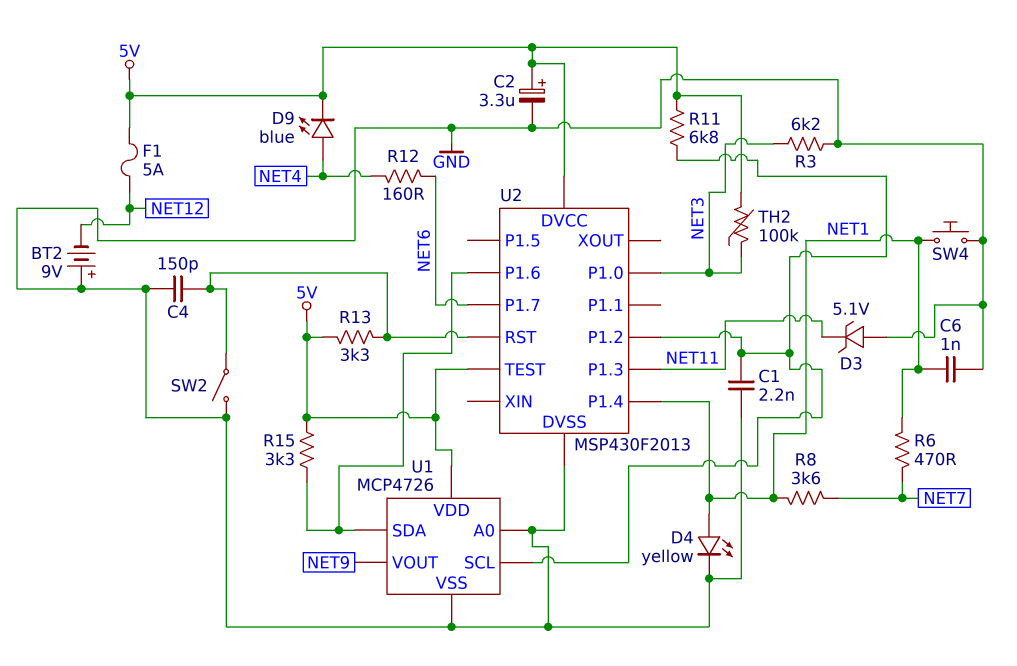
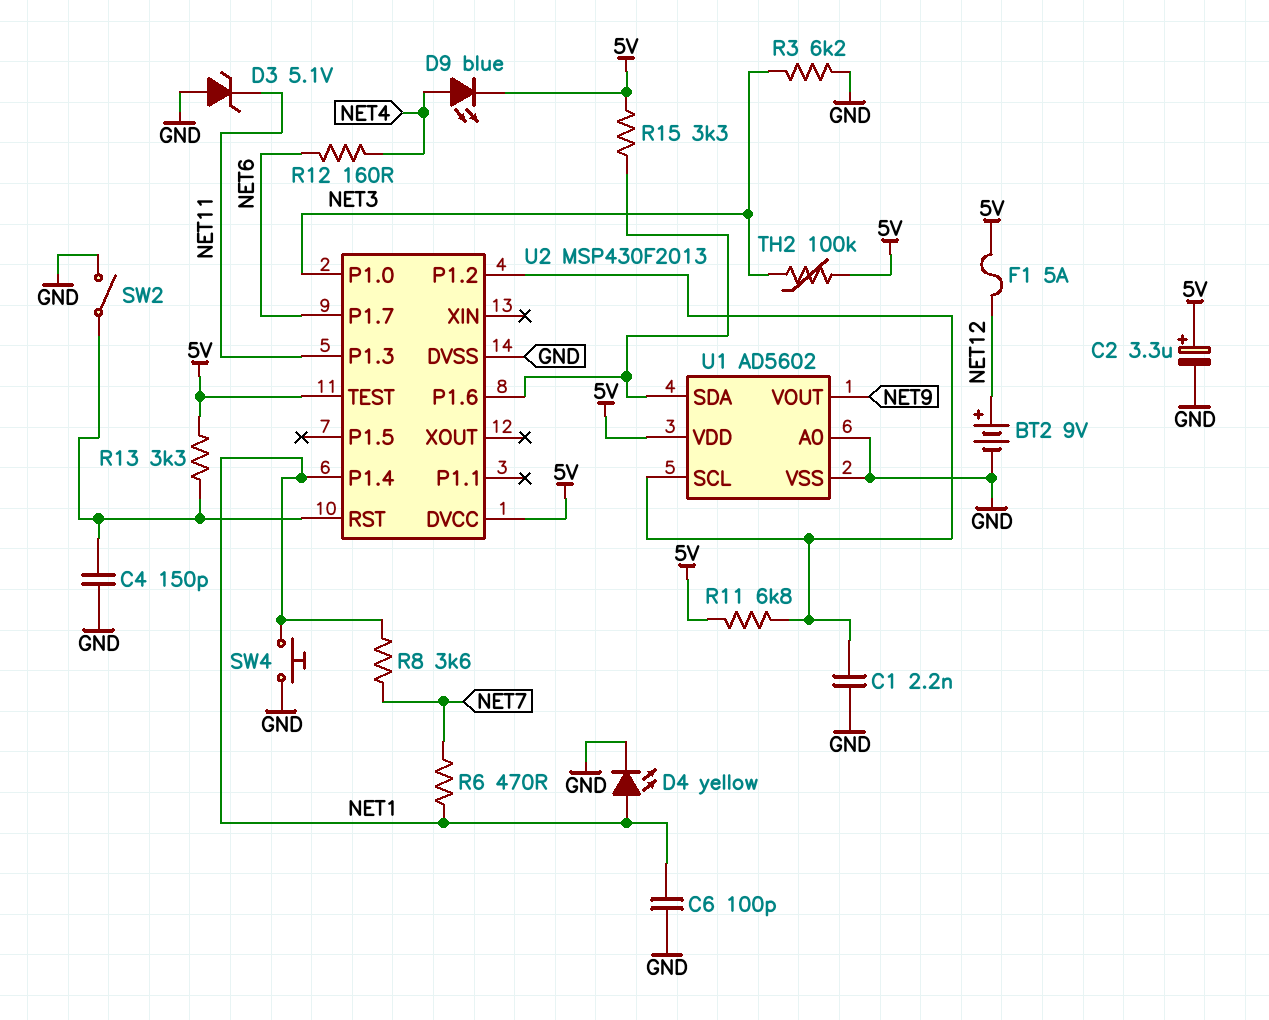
BT2: 9V (plus GND, minus NET12) -> 9V (plus NET12, minus GND)
C6: 1nF (GND, NET1) -> 100pF (GND, NET1)
U1: MCP4726 -> AD5602

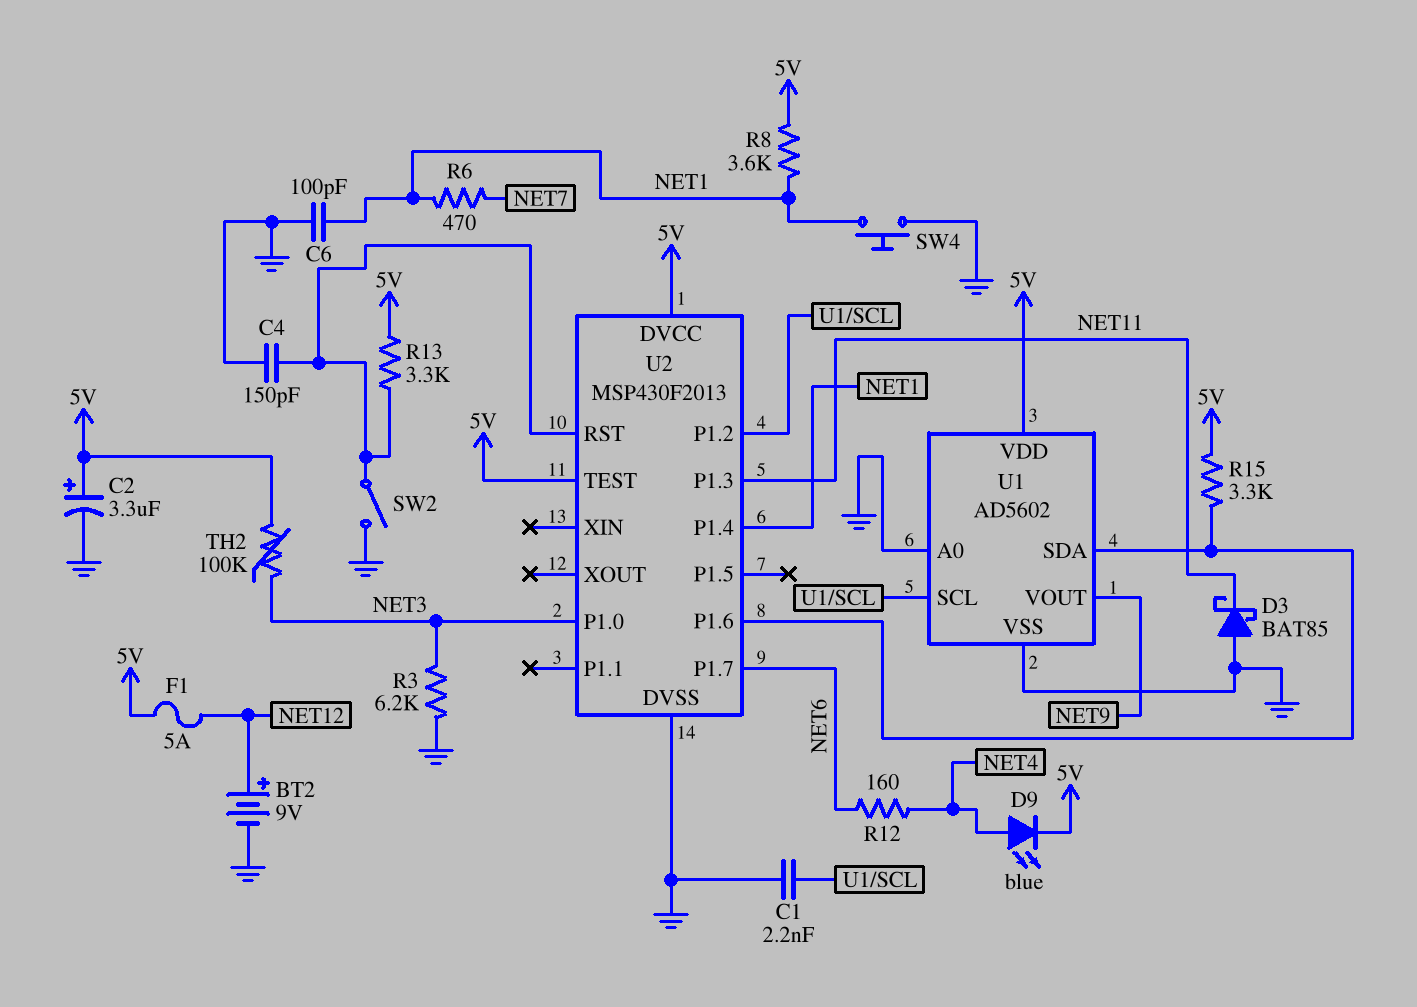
D3: zener 5.1V (A GND, K NET11) -> schottky BAT85 (A GND, K NET11)
D4: LED yellow (A NET1, K GND) -> none
R8: 3.6k (NET1, NET7) -> 3.6k (5V, NET1)
R11: 6.8k (5V, U1/SCL) -> none

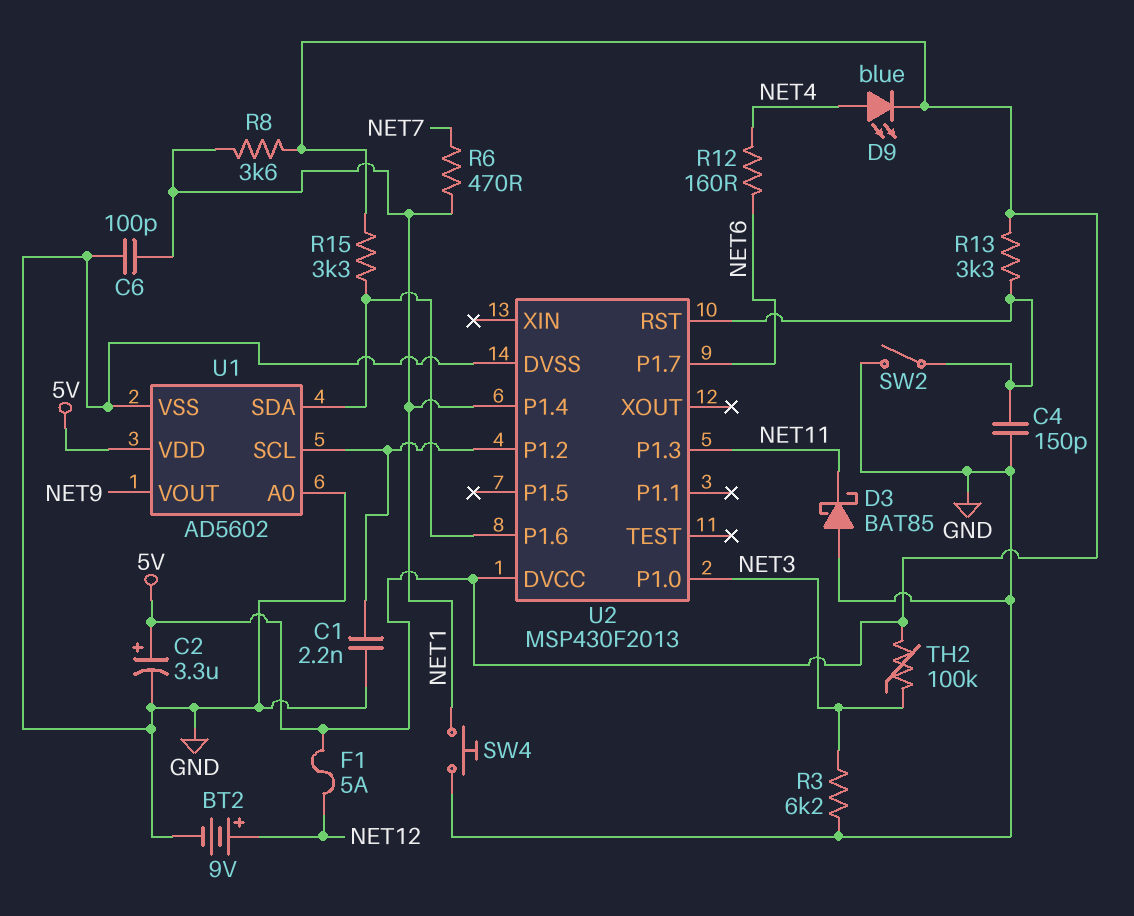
U2 pin TEST: 5V -> none

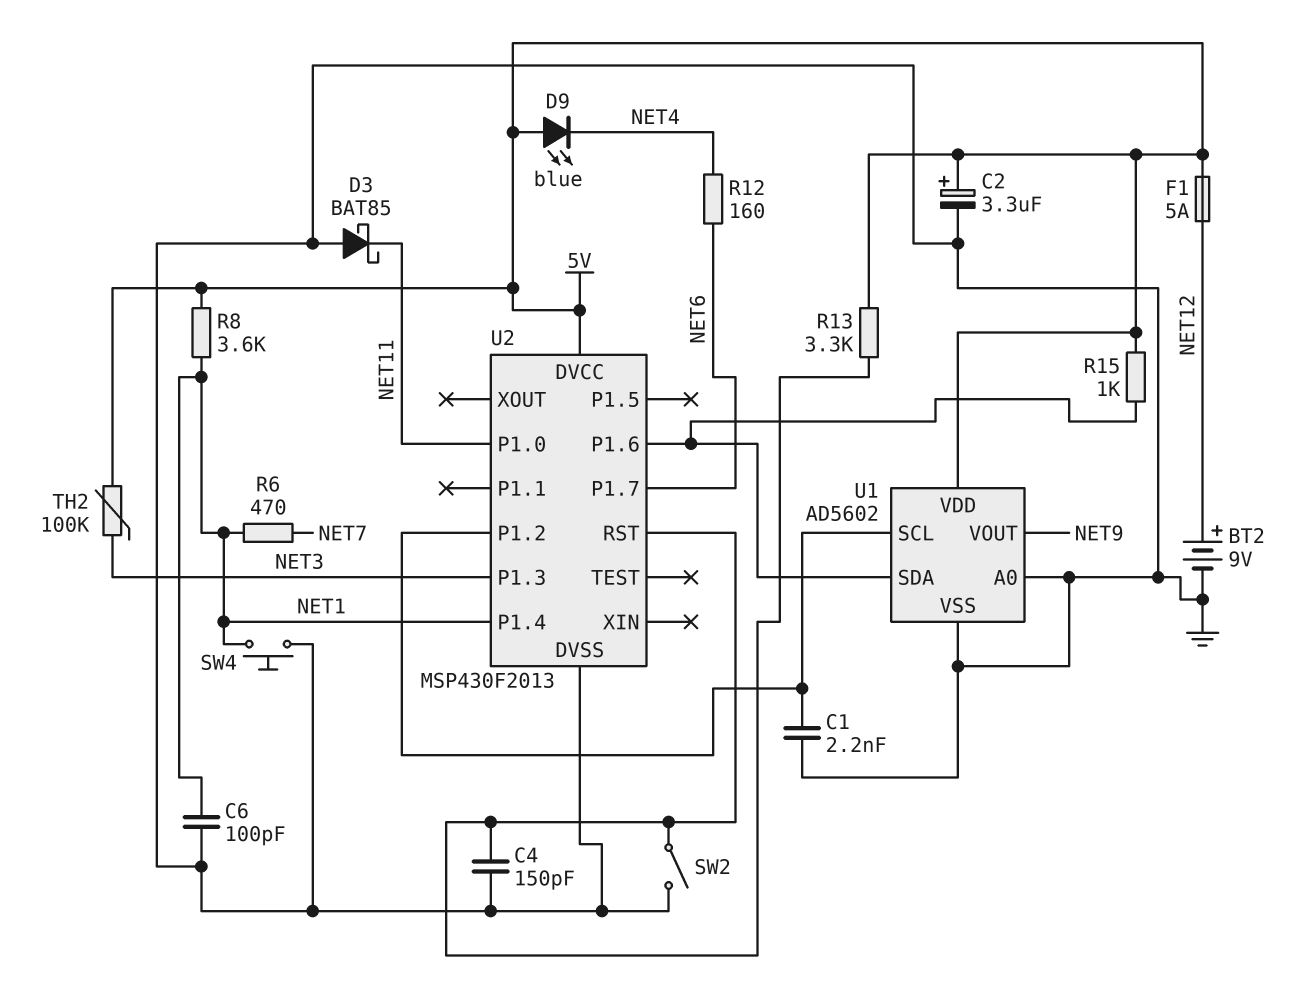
D9: LED blue (A NET4, K 5V) -> LED blue (A 5V, K NET4)
R3: 6.2k (GND, NET3) -> none
R15: 3.3k (5V, U1/SDA) -> 1k (5V, U1/SDA)
U2 pin P1.0: NET3 -> NET11
U2 pin P1.3: NET11 -> NET3

